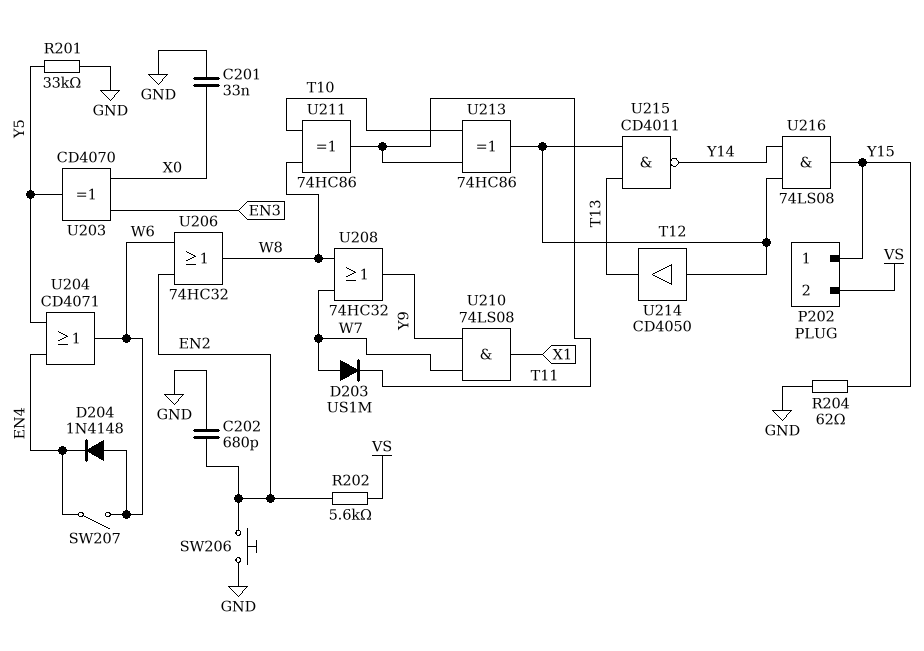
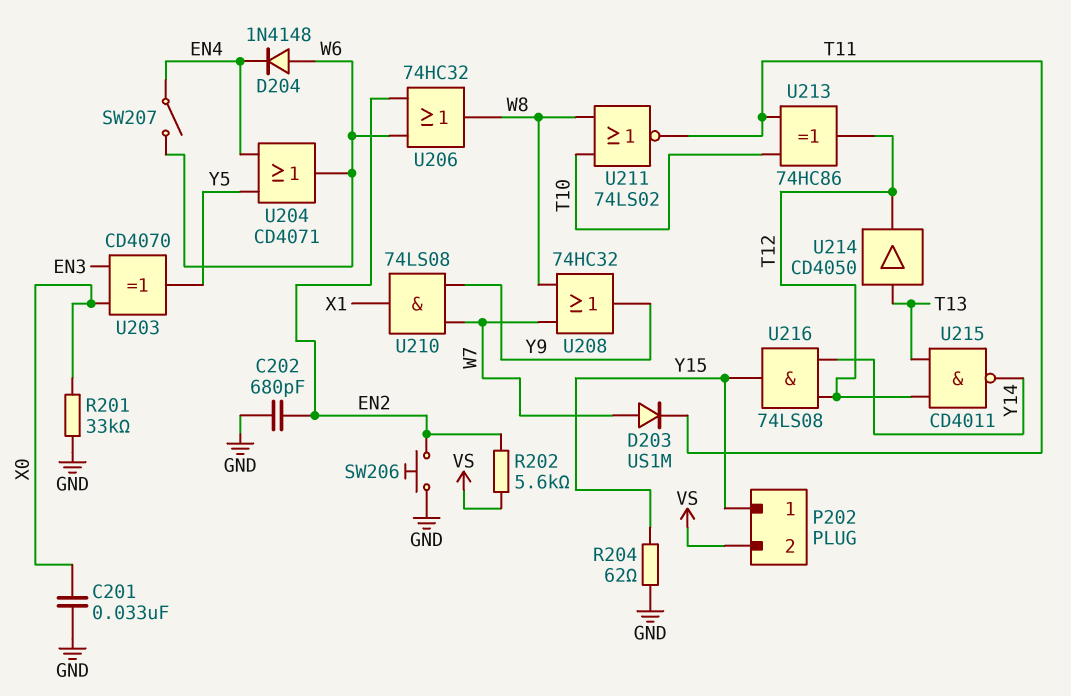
R201: 33k (GND, Y5) -> 33k (GND, X0)
U211: XOR 74HC86 (in T10, in W8, out T11) -> NOR 74LS02 (in T10, in W8, out T11)
U214: buffer CD4050 (in T12, out T13) -> buffer CD4050 (in T13, out T12)

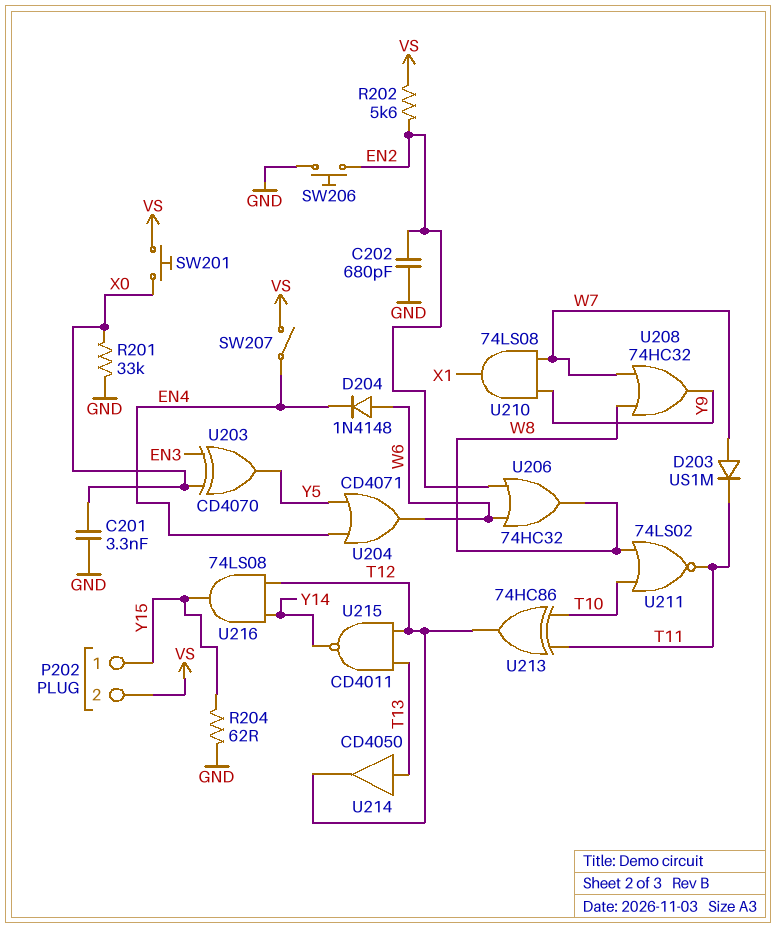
C201: 33nF (GND, X0) -> 3.3nF (GND, X0)
SW201: none -> button (VS, X0)
SW207: switch (EN4, W6) -> switch (EN4, VS)

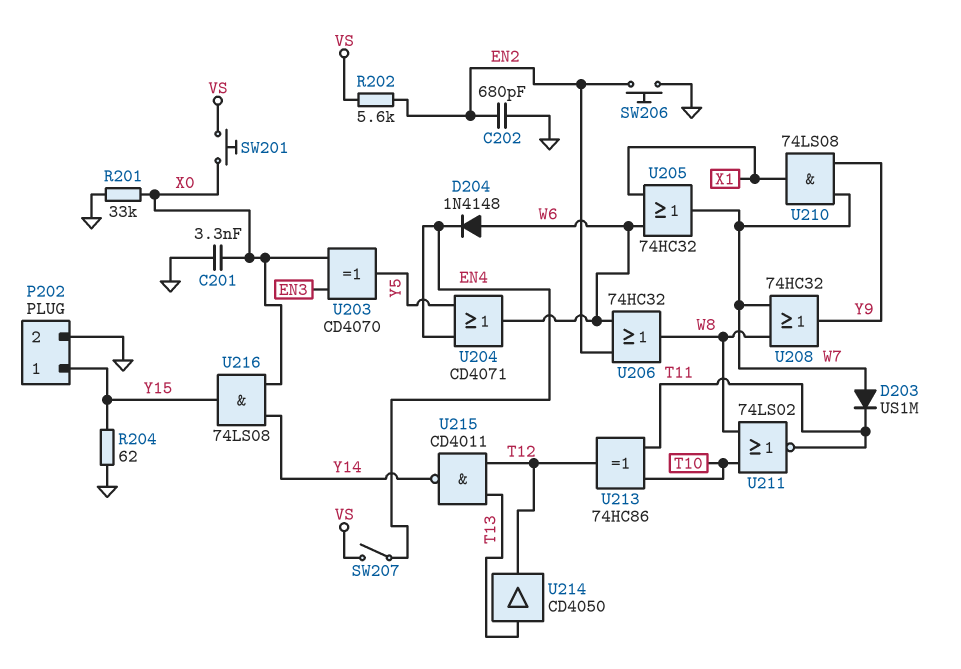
P202 pin 2: VS -> GND
U205: none -> OR 74HC32 (in W6, in X1, out W7)
U216: AND 74LS08 (in T12, in Y14, out Y15) -> AND 74LS08 (in X0, in Y14, out Y15)

